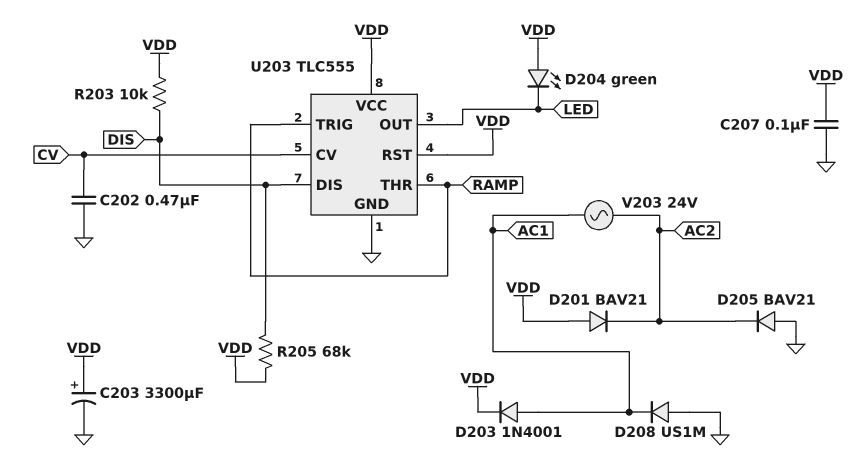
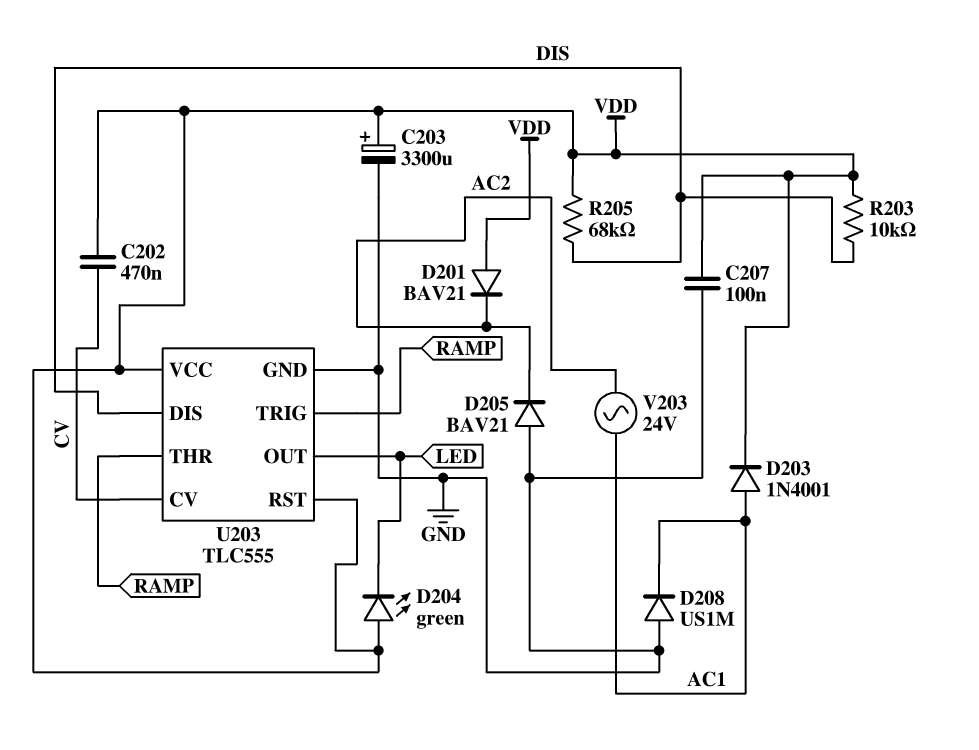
C202: 470nF (CV, GND) -> 470nF (CV, VDD)

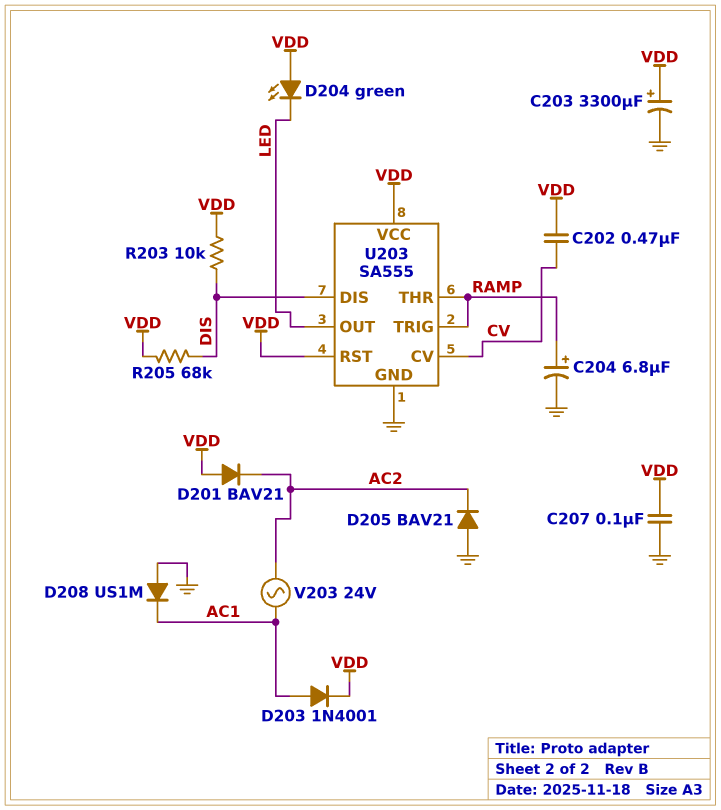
C204: none -> 6.8uF (plus RAMP, minus GND)
U203: TLC555 -> SA555

